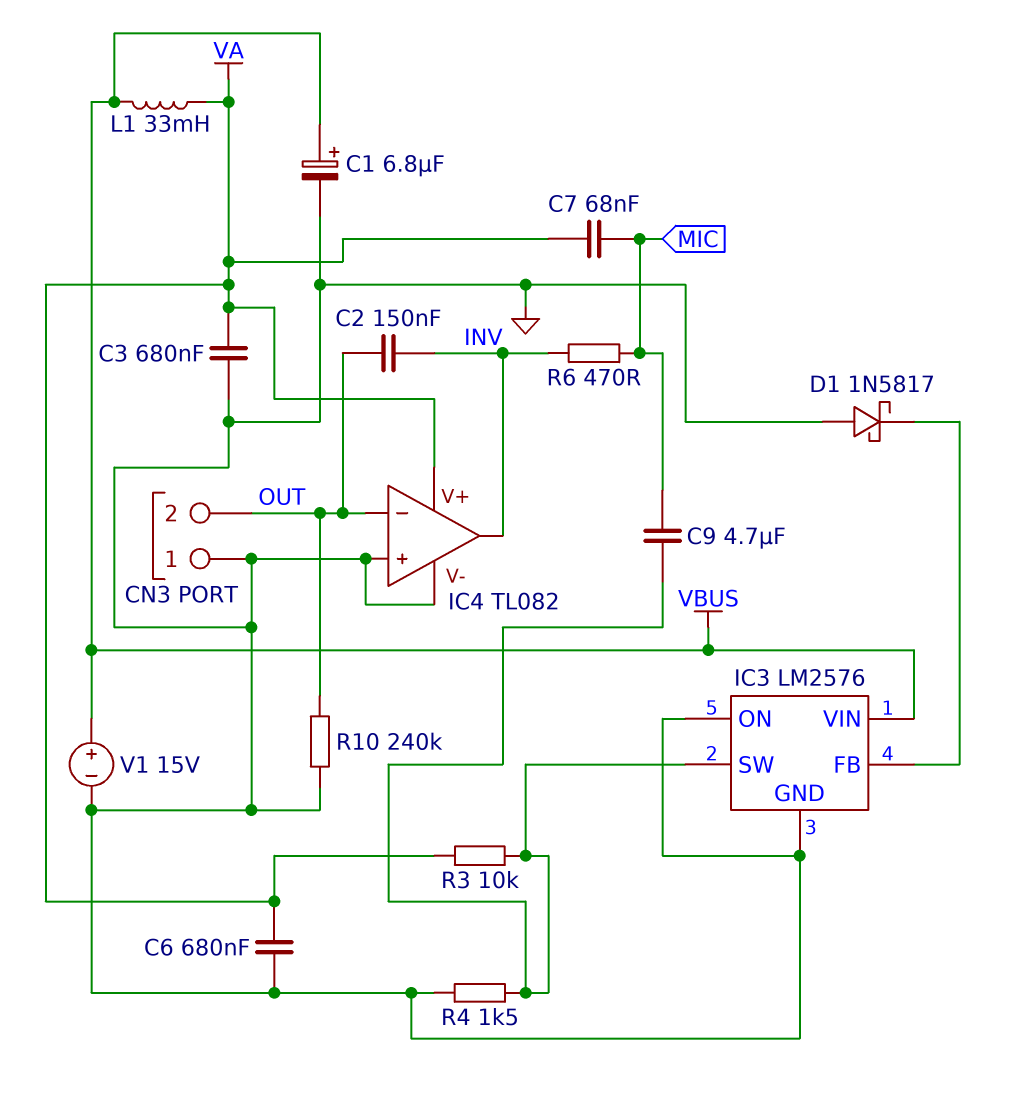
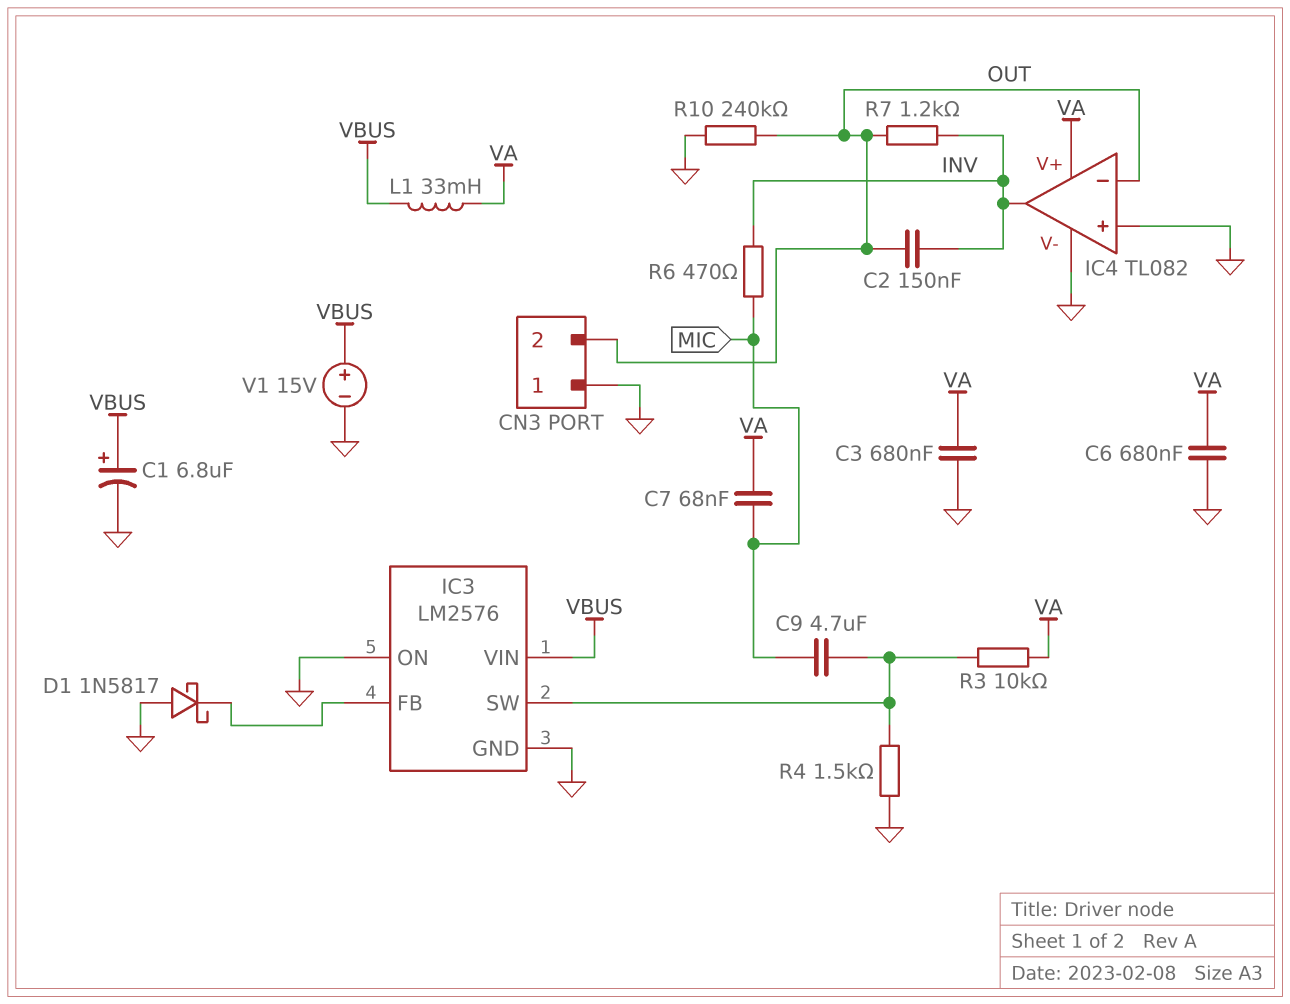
R7: none -> 1.2k (INV, OUT)

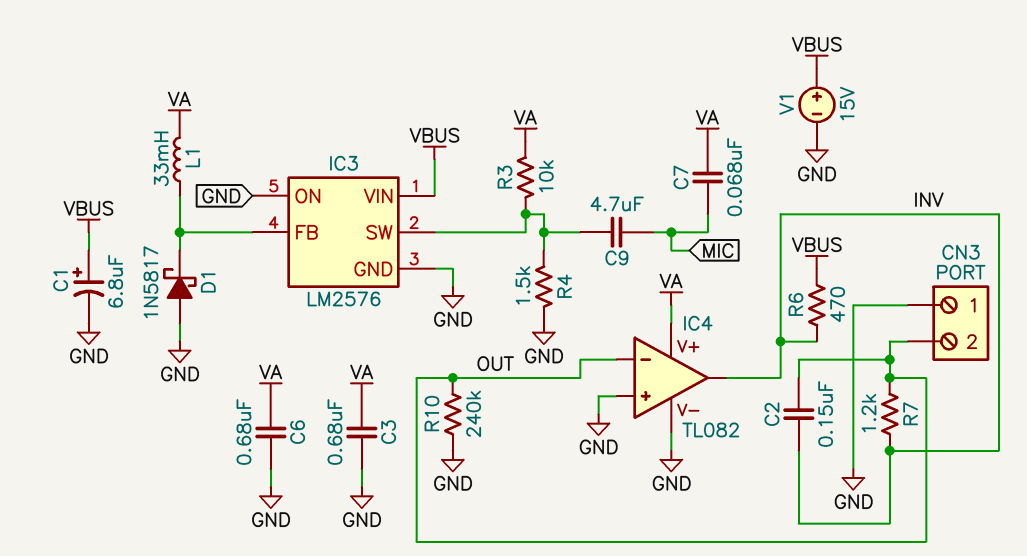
L1: 33mH (VA, VBUS) -> 33mH (IC3/FB, VA)
R6: 470 (INV, MIC) -> 470 (INV, VBUS)

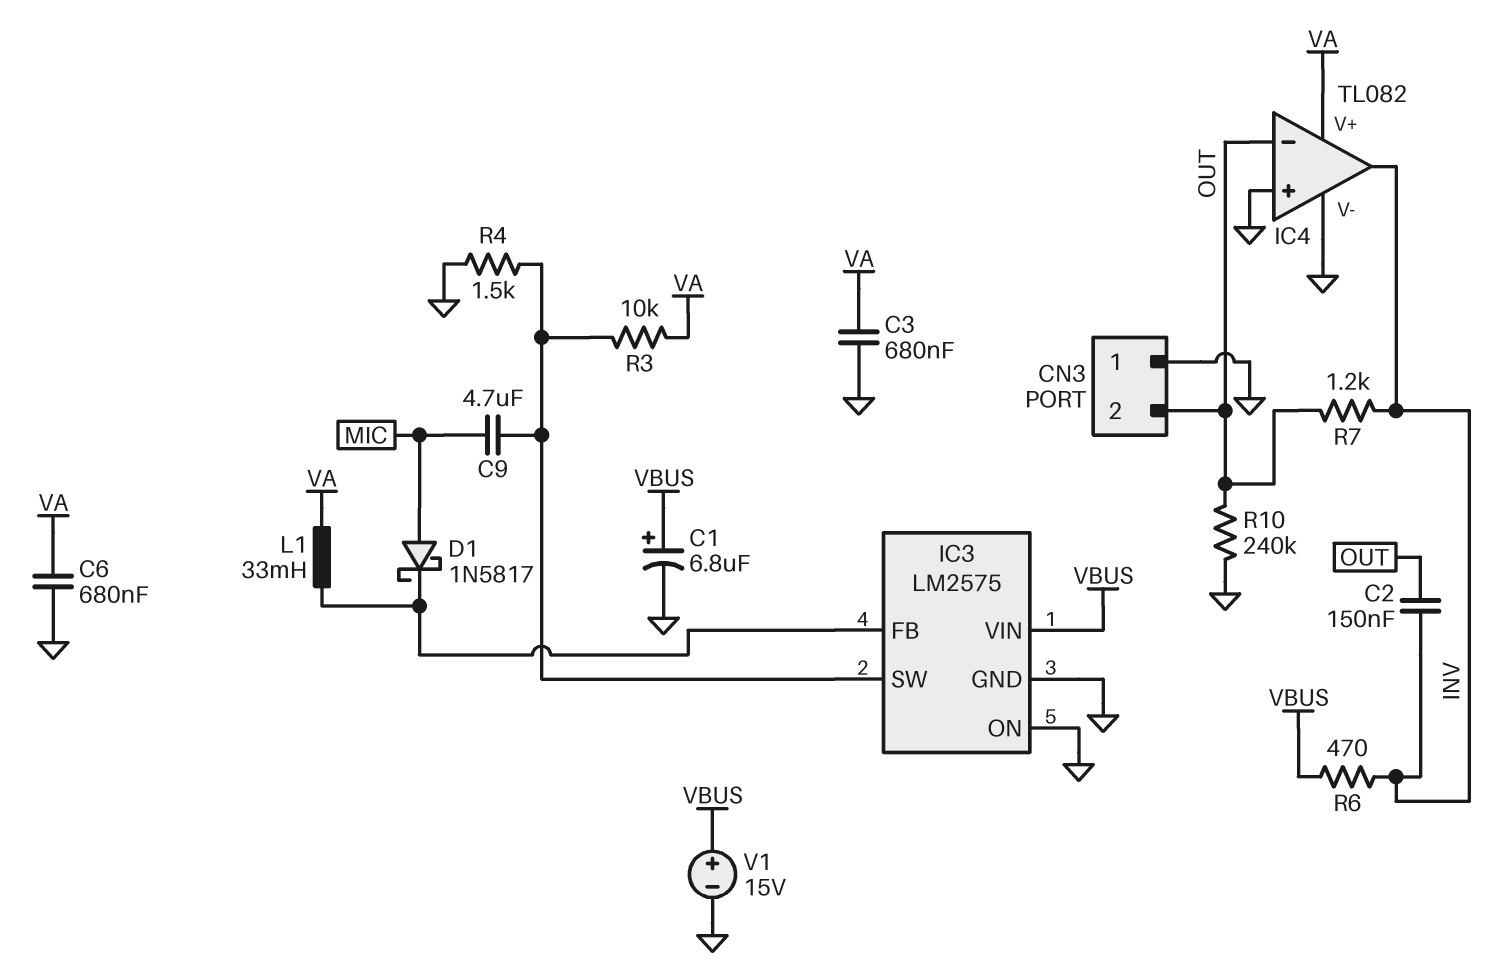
C7: 68nF (MIC, VA) -> none
D1: schottky 1N5817 (A GND, K IC3/FB) -> schottky 1N5817 (A MIC, K IC3/FB)
IC3: LM2576 -> LM2575

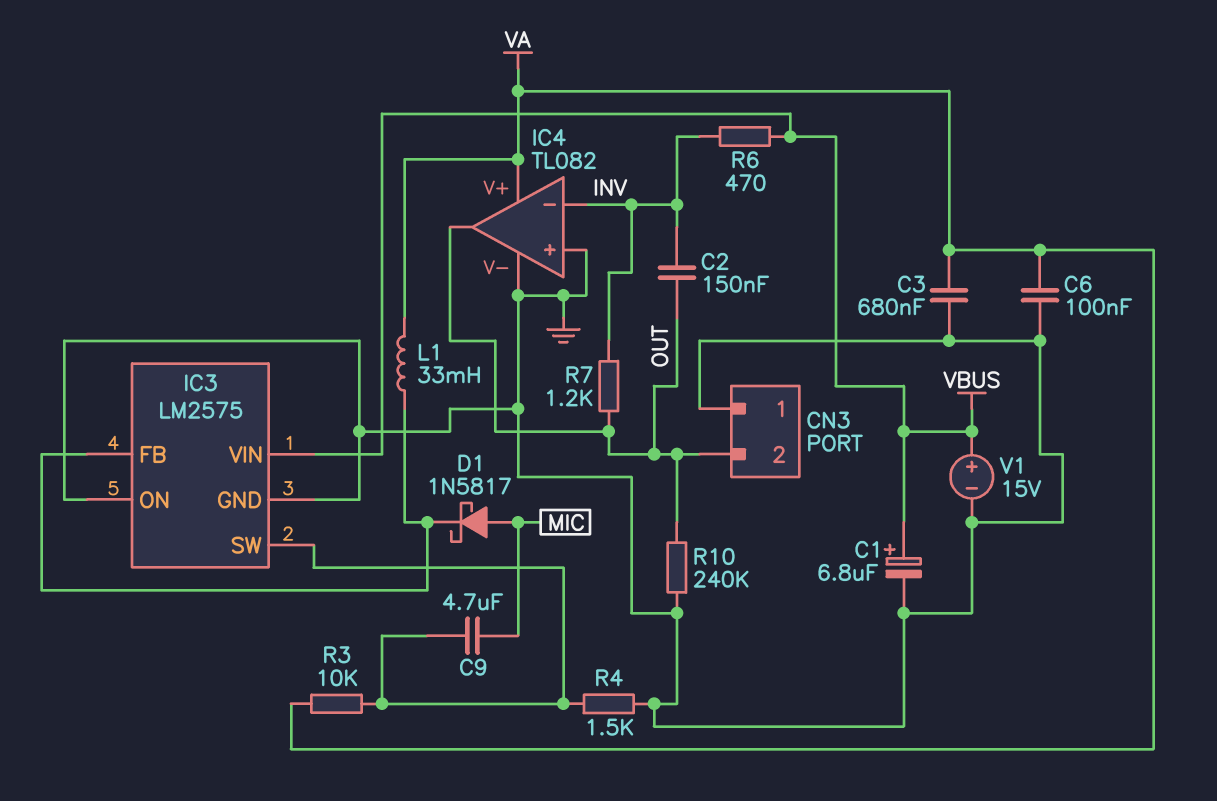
C6: 680nF (GND, VA) -> 100nF (GND, VA)
IC4 pin in-: OUT -> INV
IC4 pin out: INV -> OUT

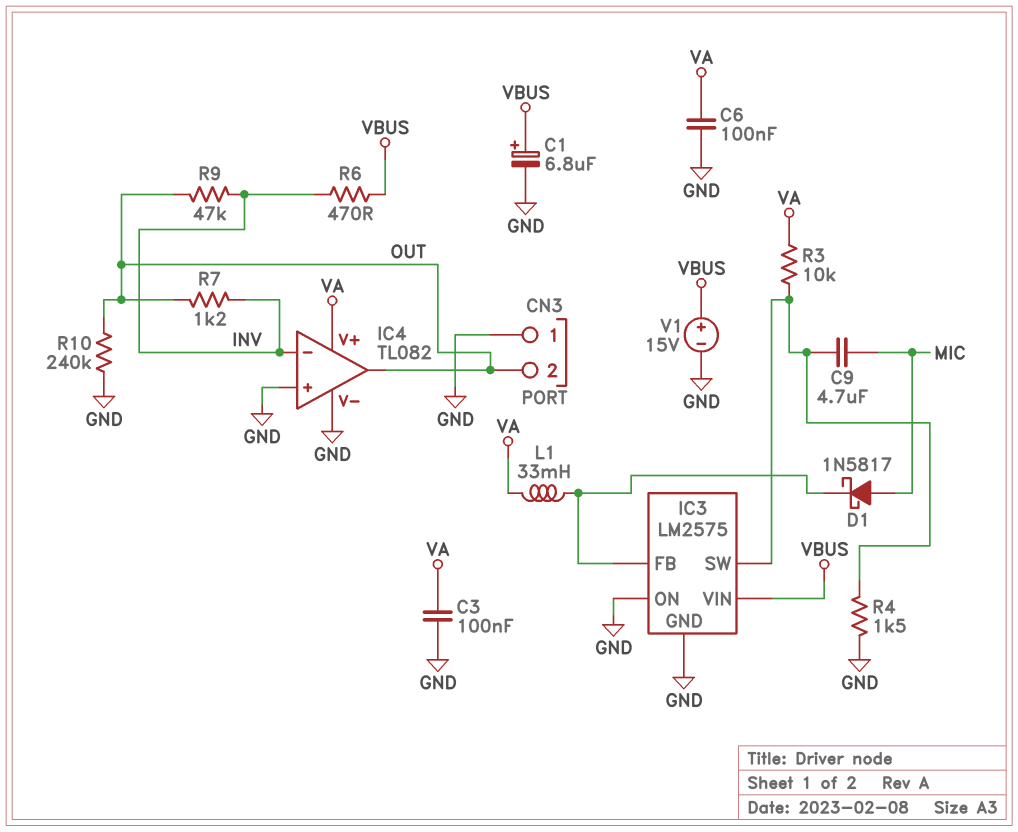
C2: 150nF (INV, OUT) -> none
C3: 680nF (GND, VA) -> 100nF (GND, VA)
R9: none -> 47k (INV, OUT)

